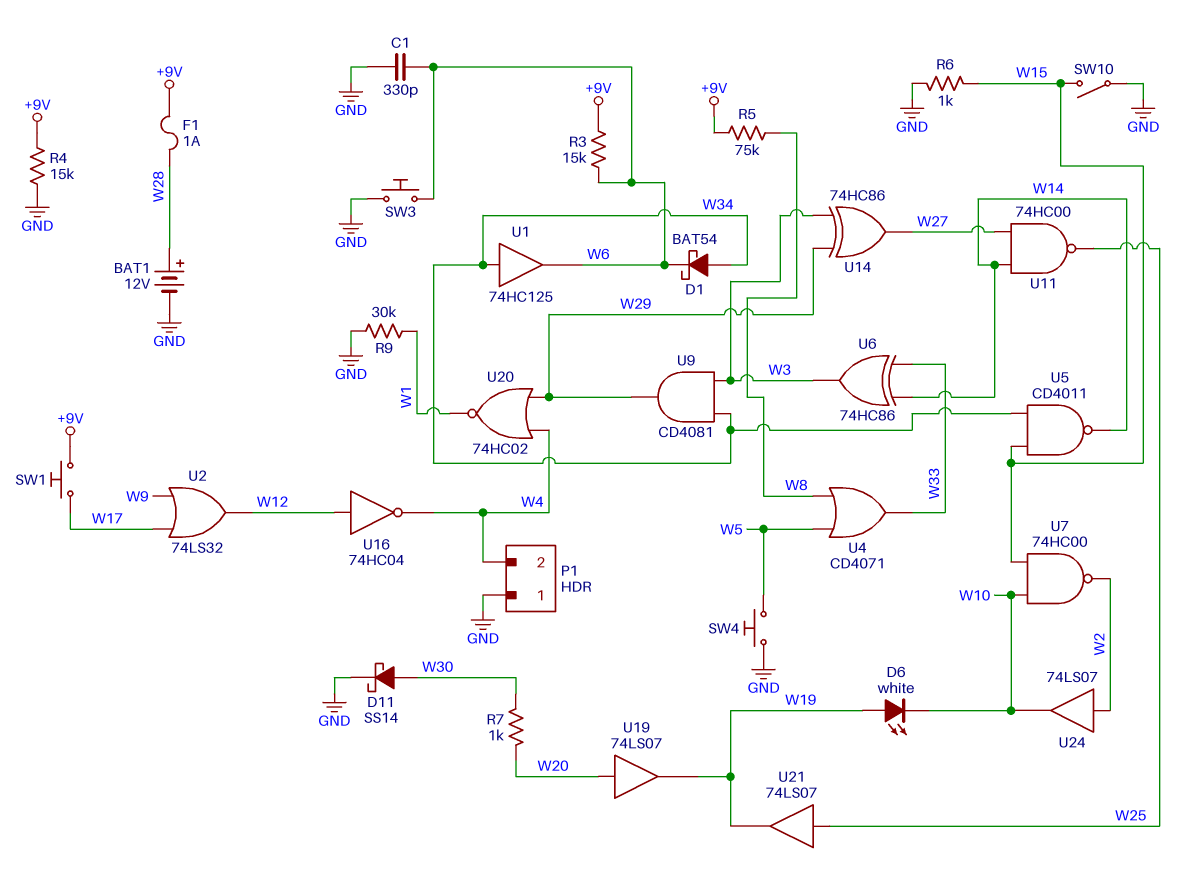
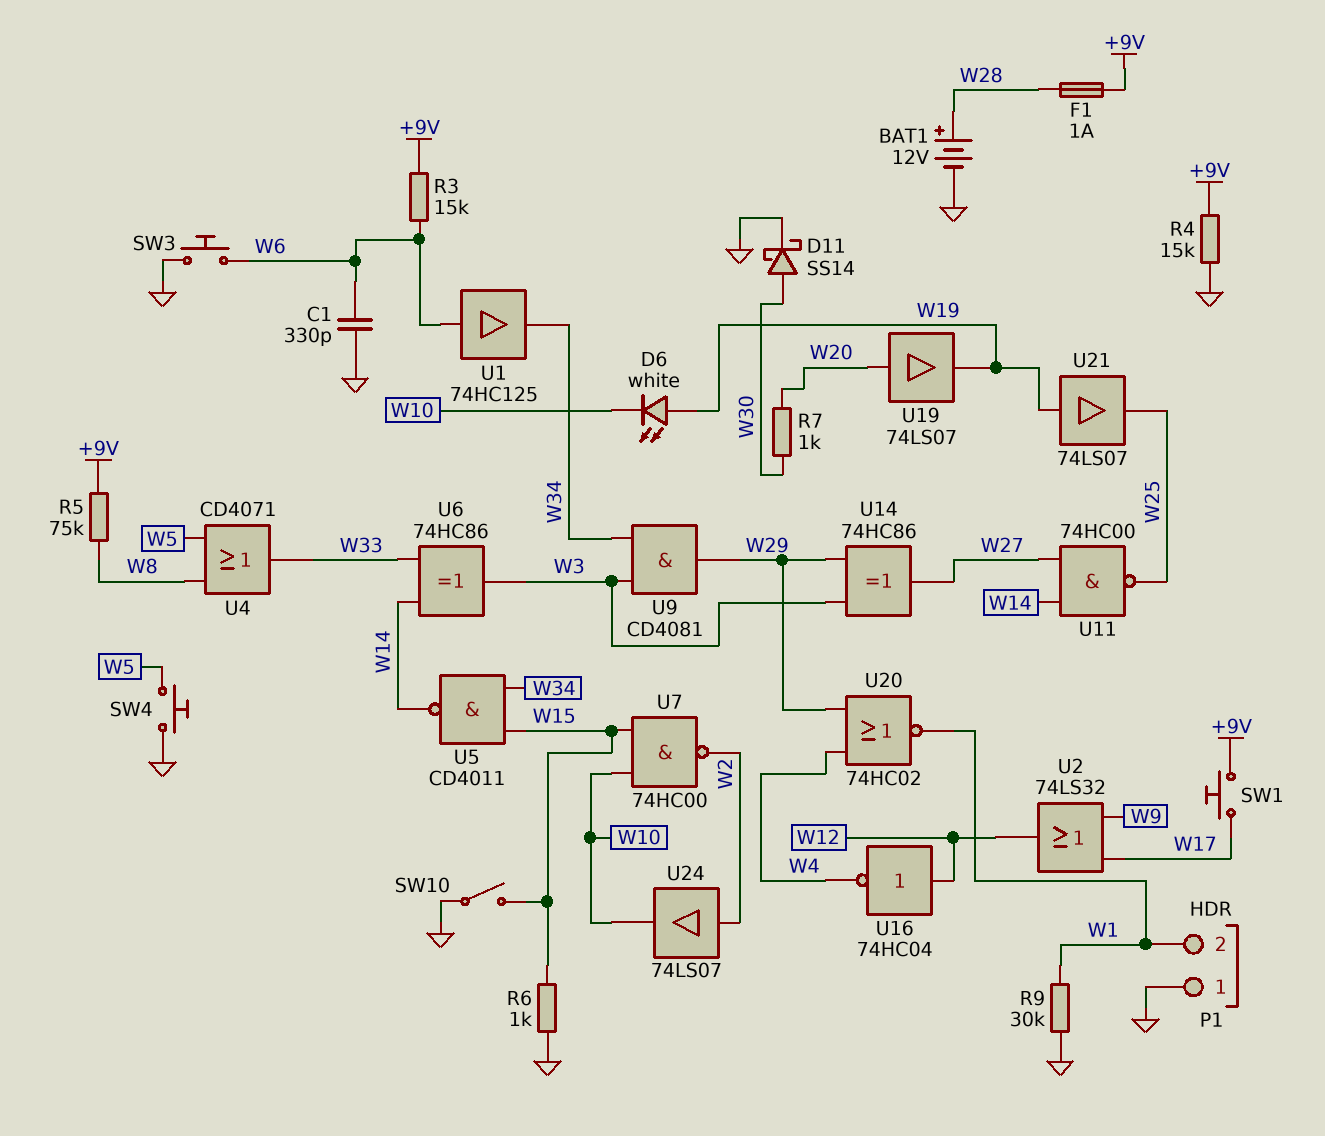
D1: schottky BAT54 (A W34, K W6) -> none
P1 pin 2: W4 -> W1
U1: buffer 74HC125 (in W34, out W6) -> buffer 74HC125 (in W6, out W34)
U21: buffer 74LS07 (in W25, out W19) -> buffer 74LS07 (in W19, out W25)

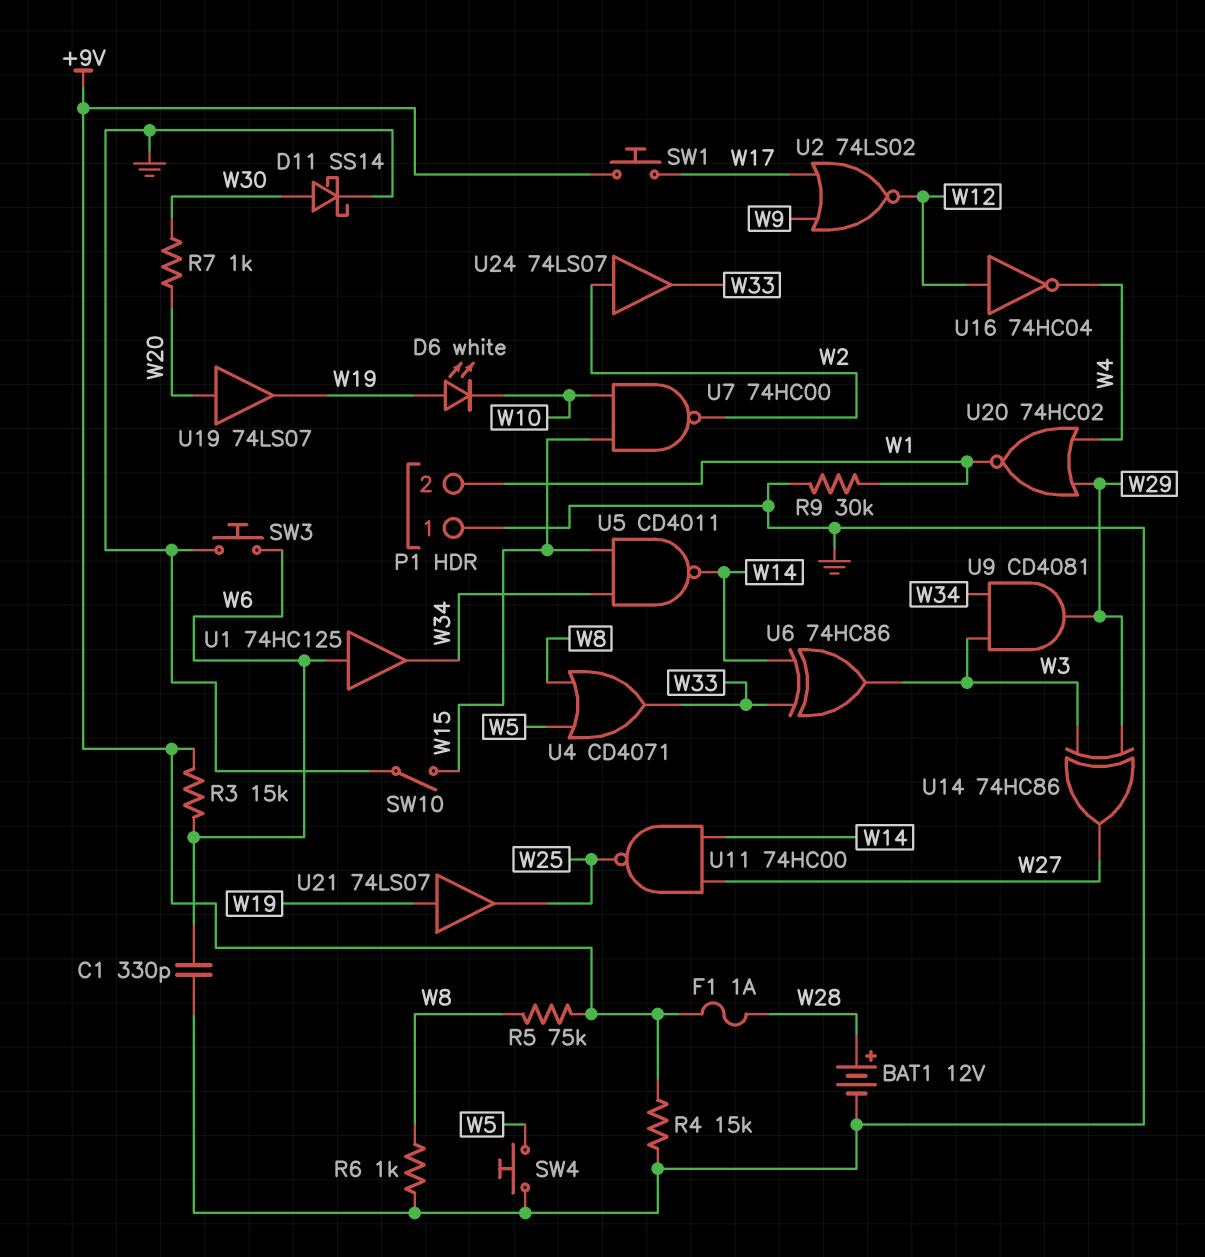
R6: 1k (GND, W15) -> 1k (GND, W8)
U2: OR 74LS32 (in W9, in W17, out W12) -> NOR 74LS02 (in W9, in W17, out W12)
U24: buffer 74LS07 (in W2, out W10) -> buffer 74LS07 (in W2, out W33)

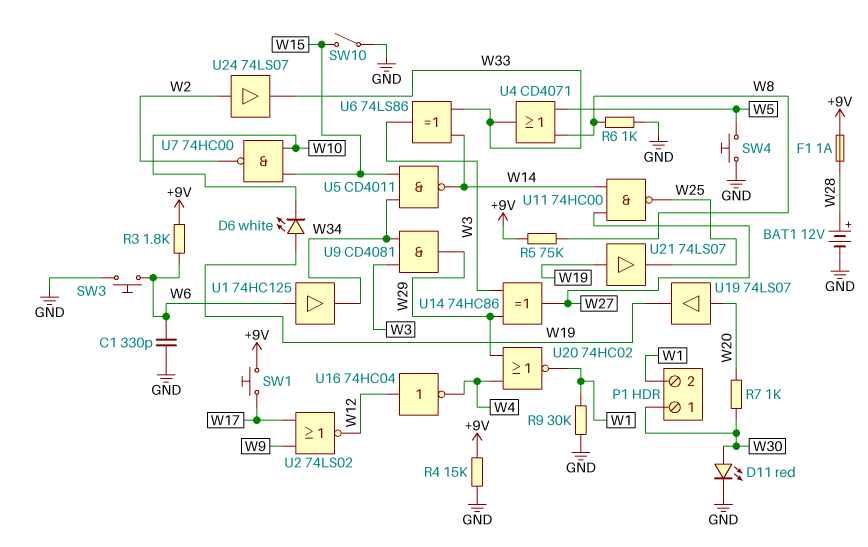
D11: schottky SS14 (A W30, K GND) -> LED red (A W30, K GND)
P1 pin 1: GND -> W30
R3: 15k (+9V, W6) -> 1.8k (+9V, W6)
U6: XOR 74HC86 (in W14, in W33, out W3) -> XOR 74LS86 (in W14, in W33, out W3)

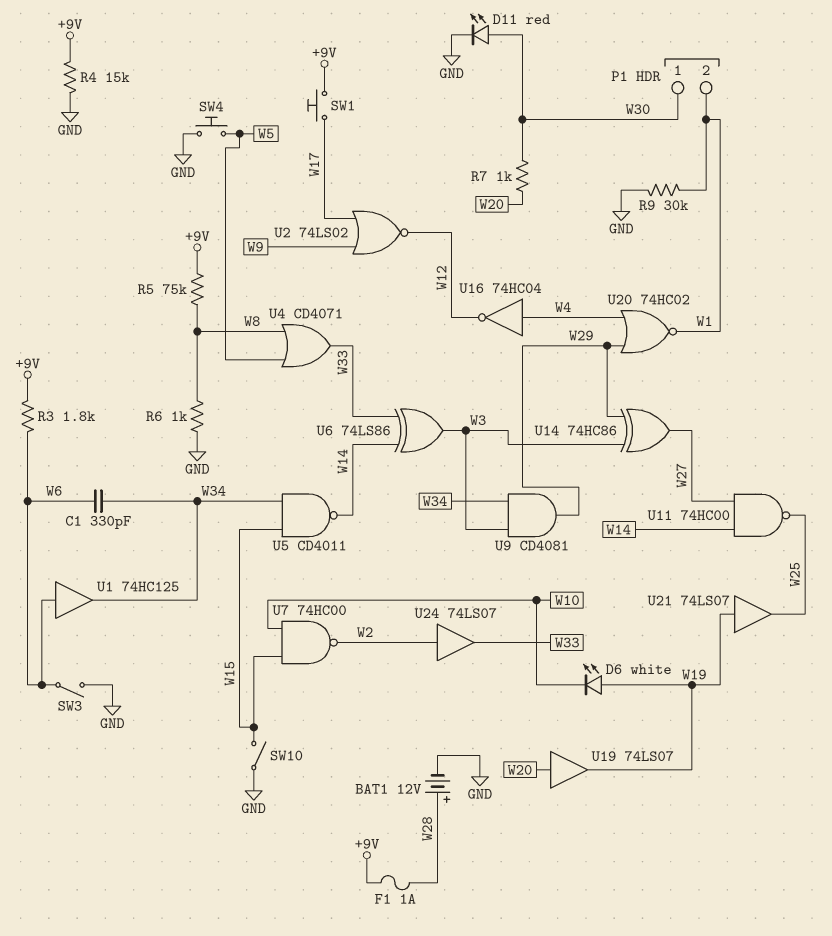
C1: 330pF (GND, W6) -> 330pF (W6, W34)
SW3: button (GND, W6) -> switch (GND, W6)
U16: NOT 74HC04 (in W12, out W4) -> NOT 74HC04 (in W4, out W12)

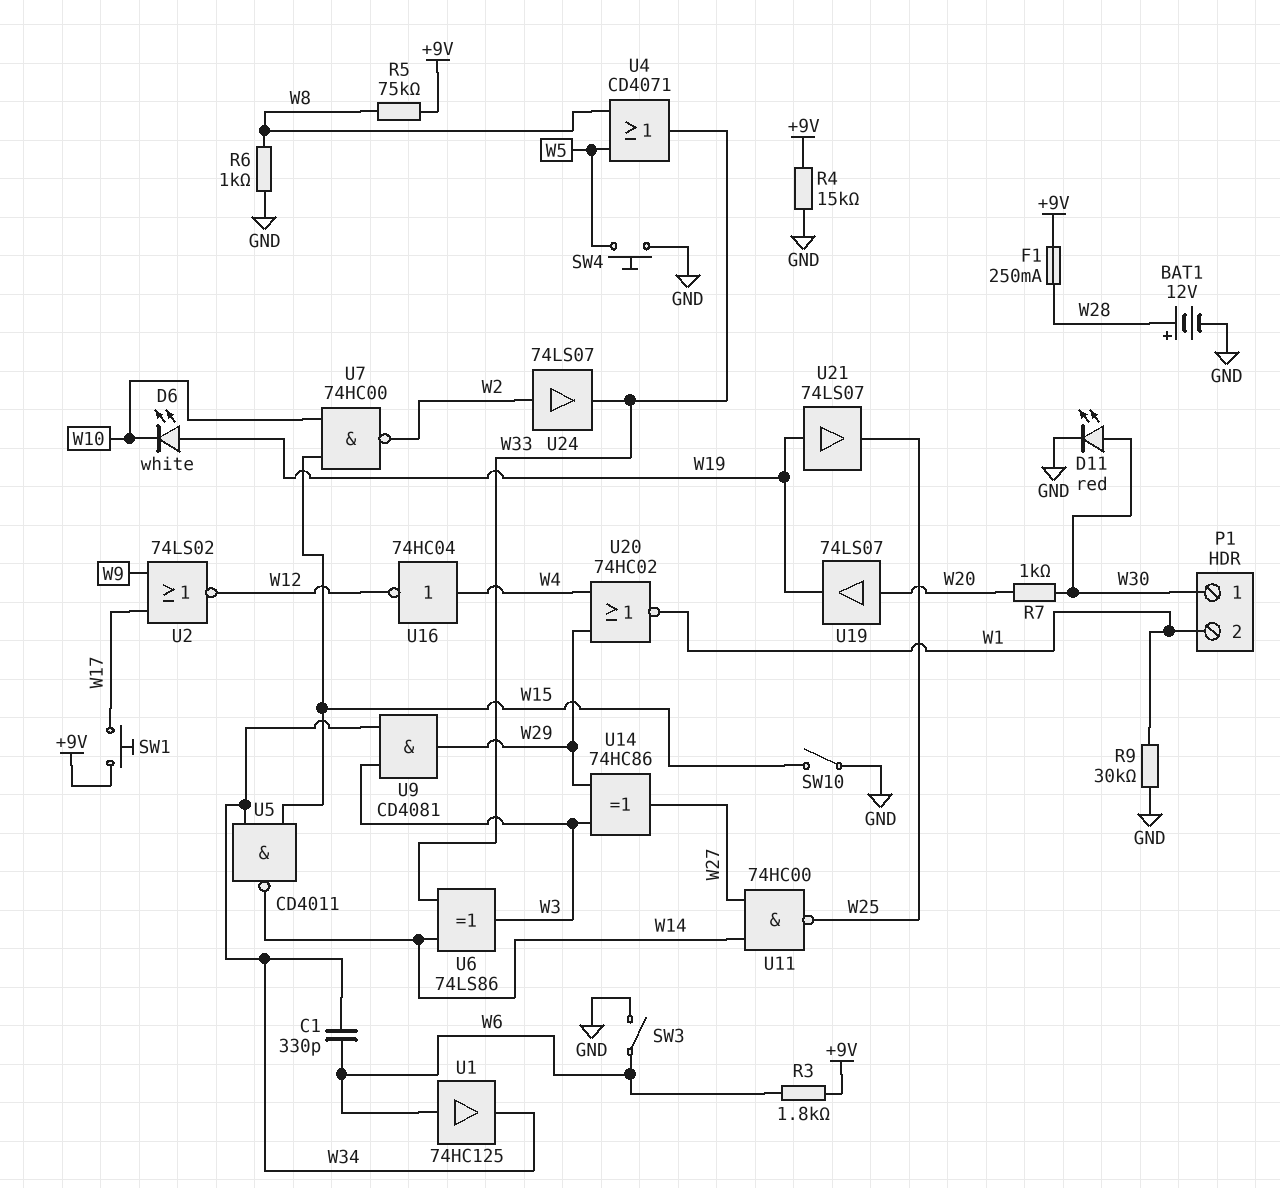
F1: 1A (+9V, W28) -> 250mA (+9V, W28)

